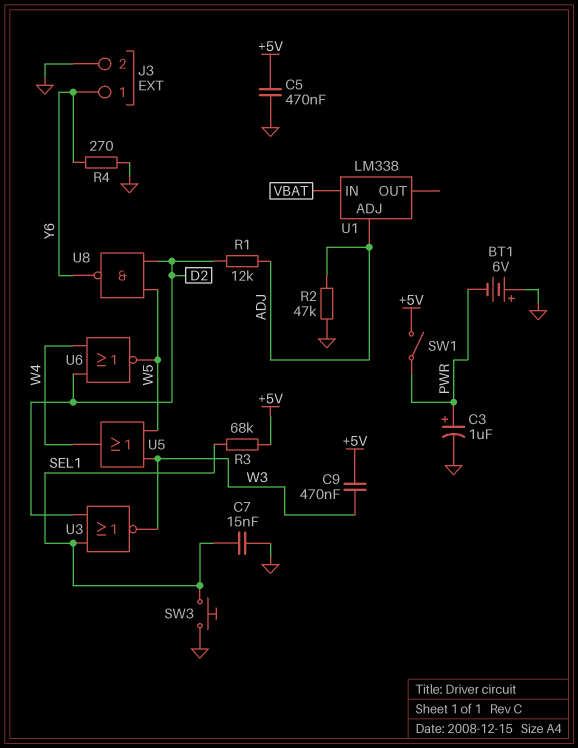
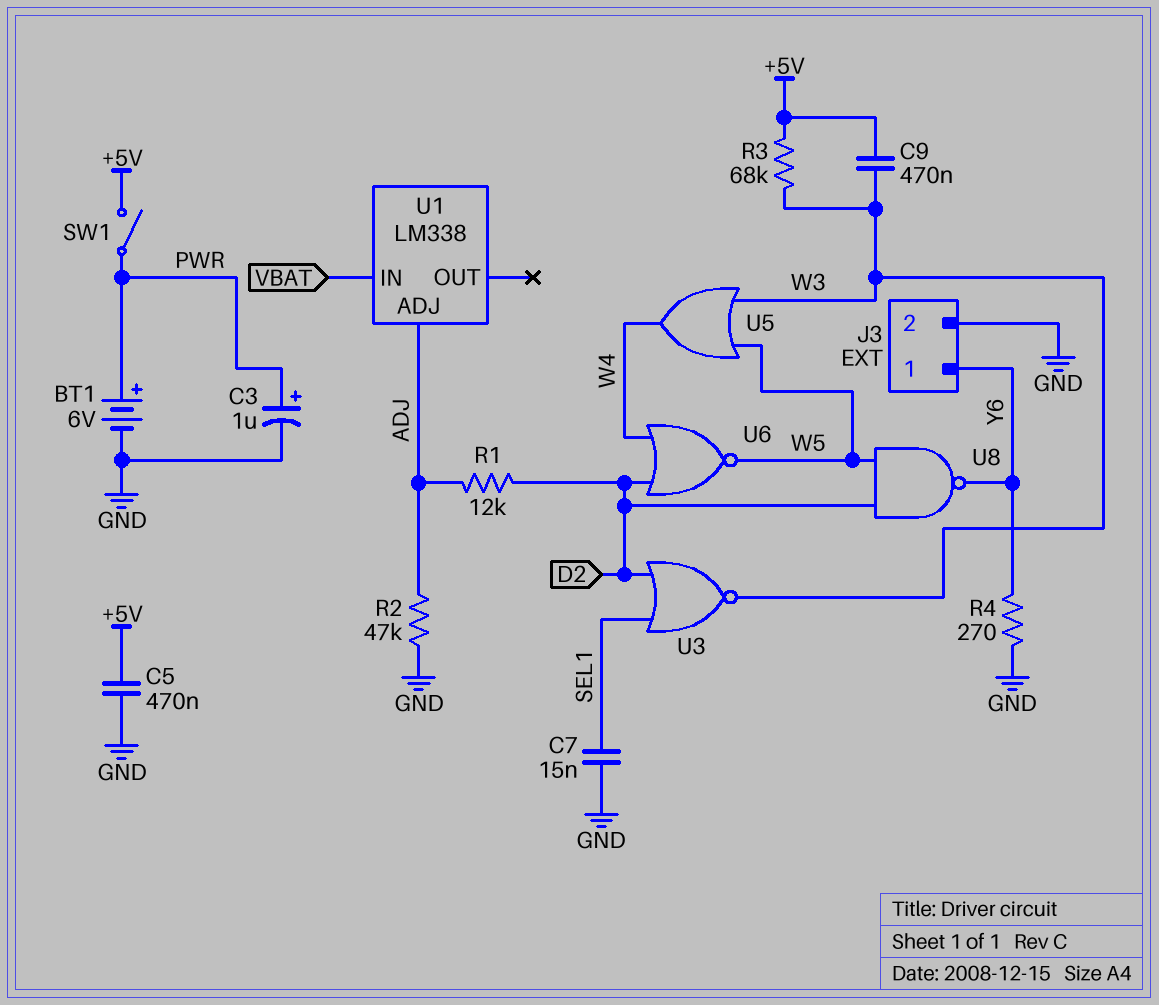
BT1: 6V (plus GND, minus PWR) -> 6V (plus PWR, minus GND)
R3: 68k (+5V, SEL1) -> 68k (+5V, W3)
SW3: button (GND, SEL1) -> none

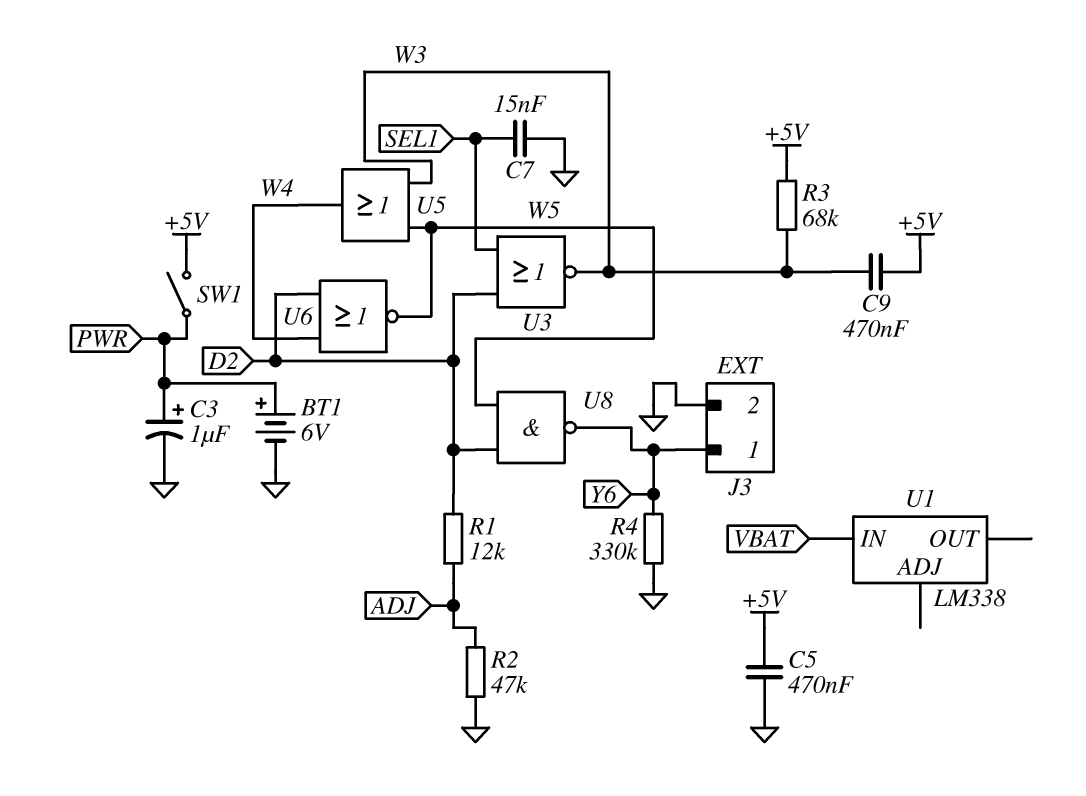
R4: 270 (GND, Y6) -> 330k (GND, Y6)
U1 pin ADJ: ADJ -> none

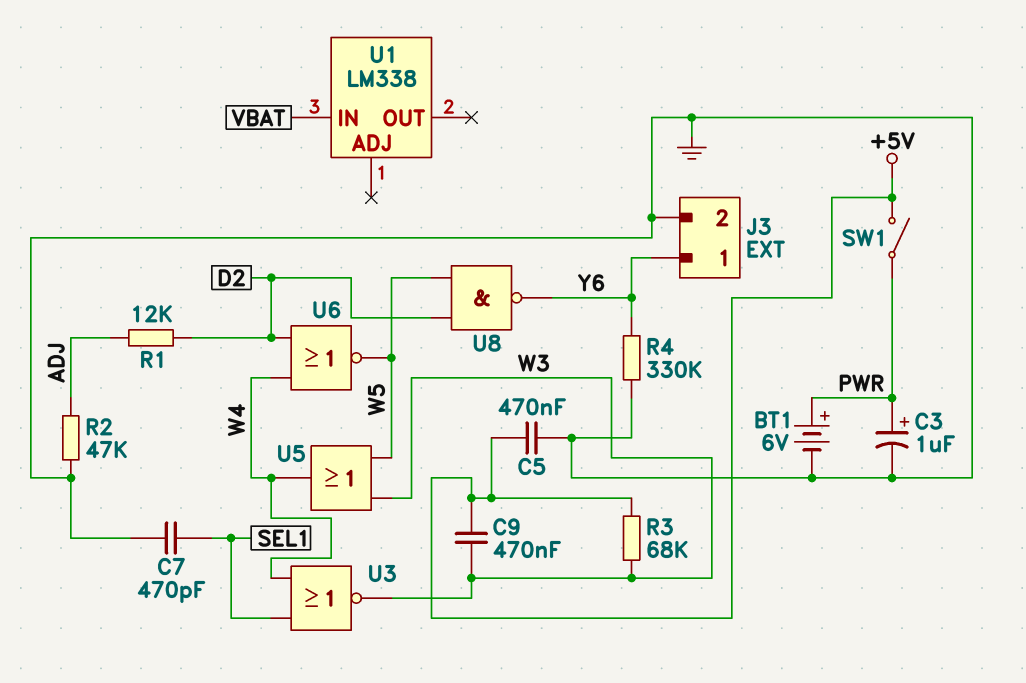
C7: 15nF (GND, SEL1) -> 470pF (GND, SEL1)
U3: NOR (in D2, in SEL1, out W3) -> NOR (in SEL1, in W4, out W3)

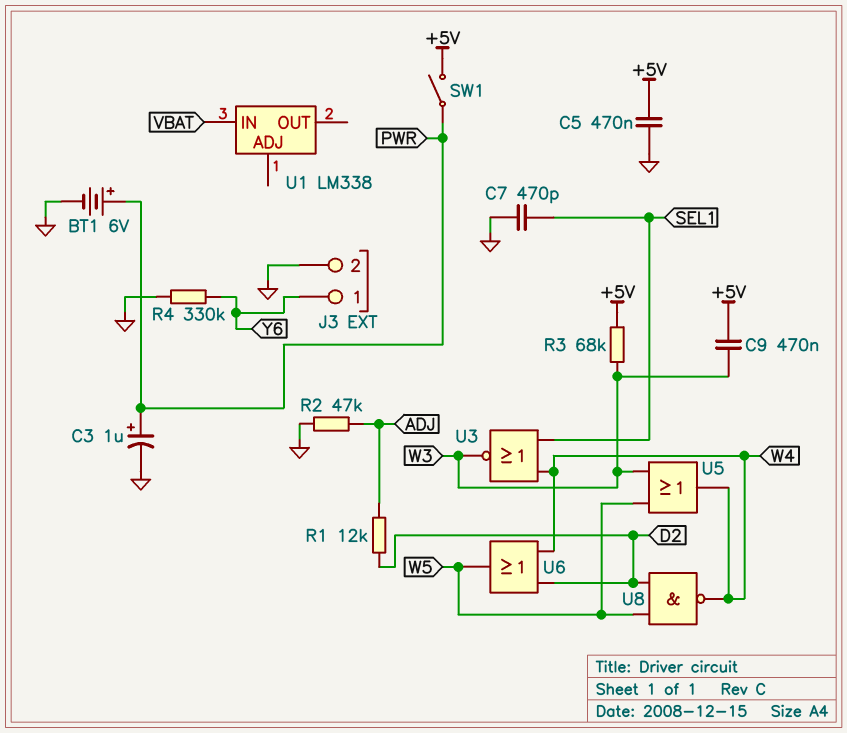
U6: NOR (in D2, in W4, out W5) -> OR (in D2, in W4, out W5)
U8: NAND (in D2, in W5, out Y6) -> NAND (in D2, in W5, out W4)

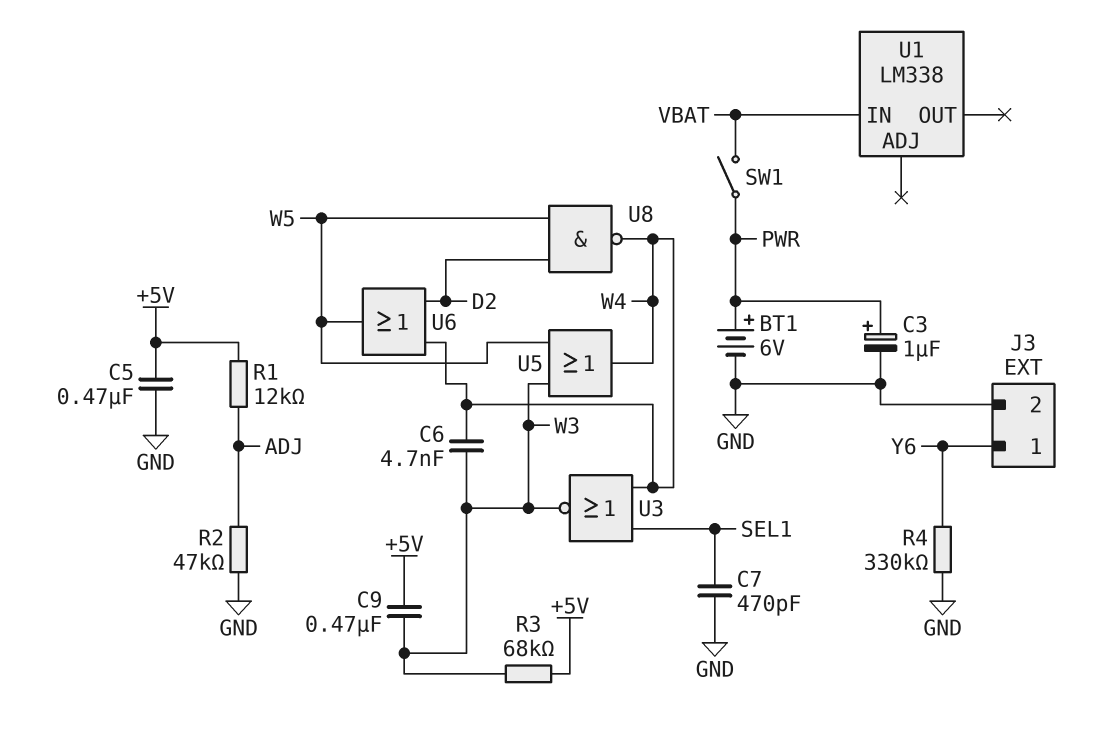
C6: none -> 4.7nF (W3, W4)
R1: 12k (ADJ, D2) -> 12k (+5V, ADJ)
SW1: switch (+5V, PWR) -> switch (PWR, VBAT)

